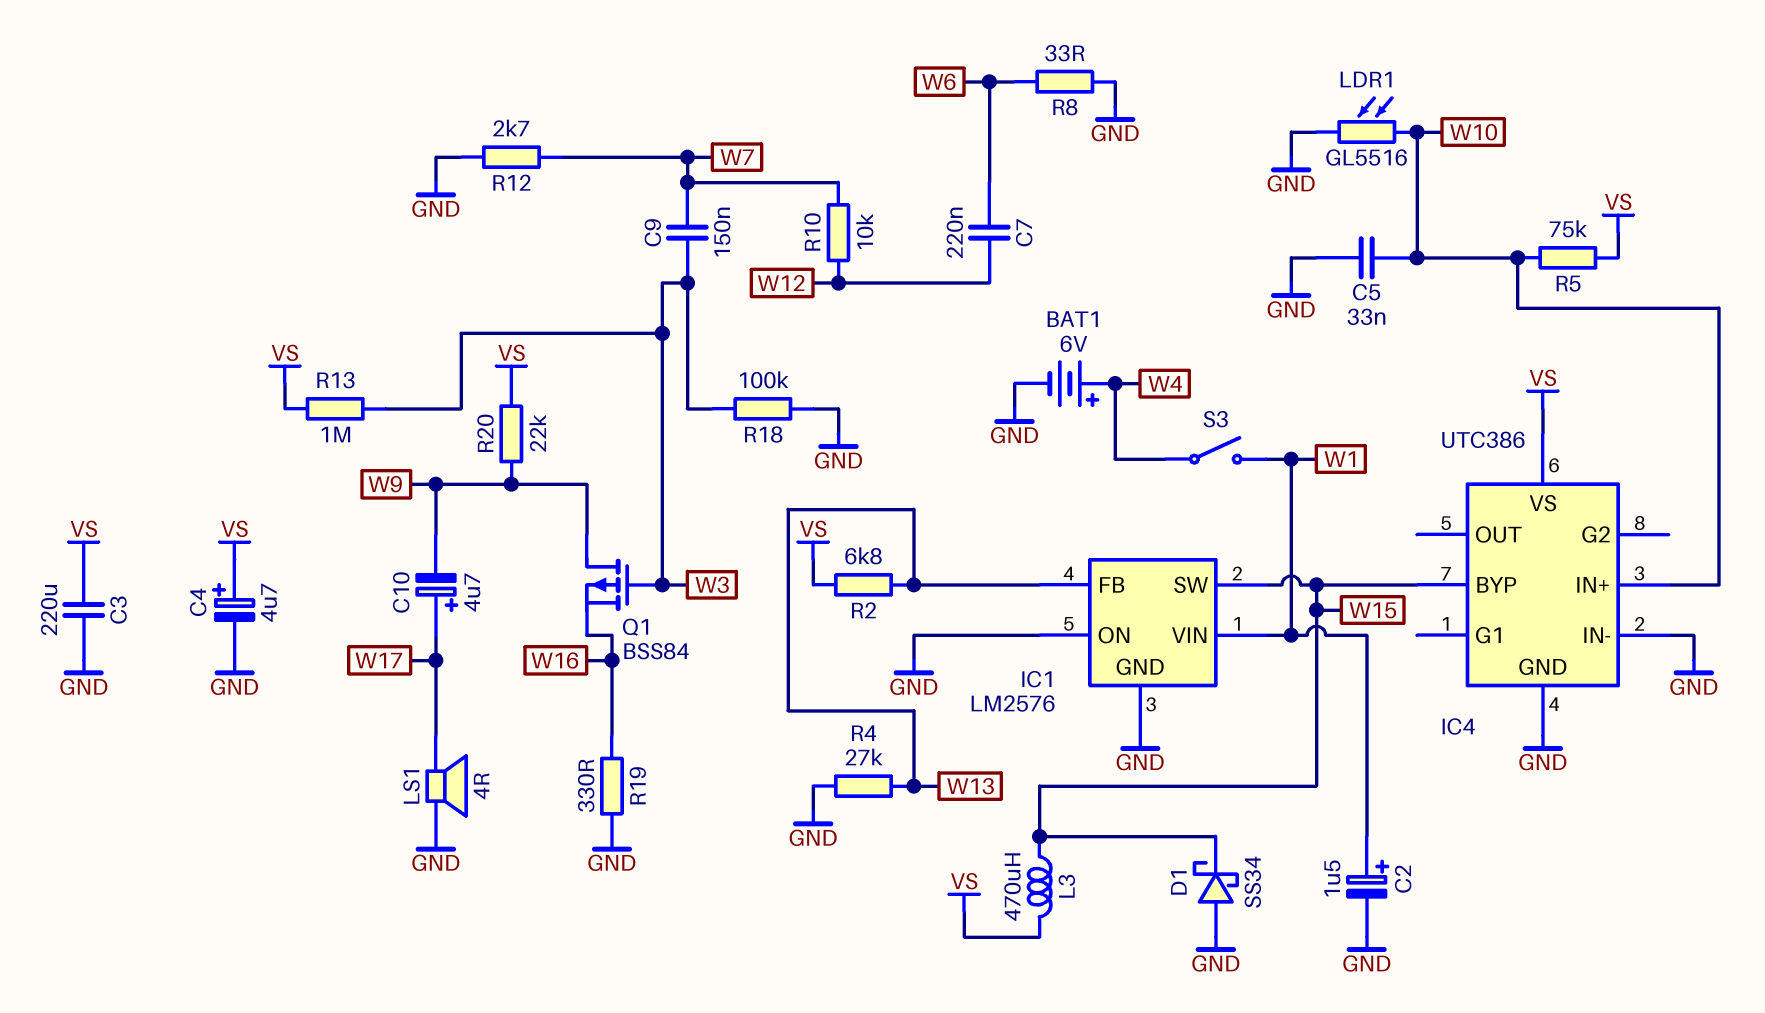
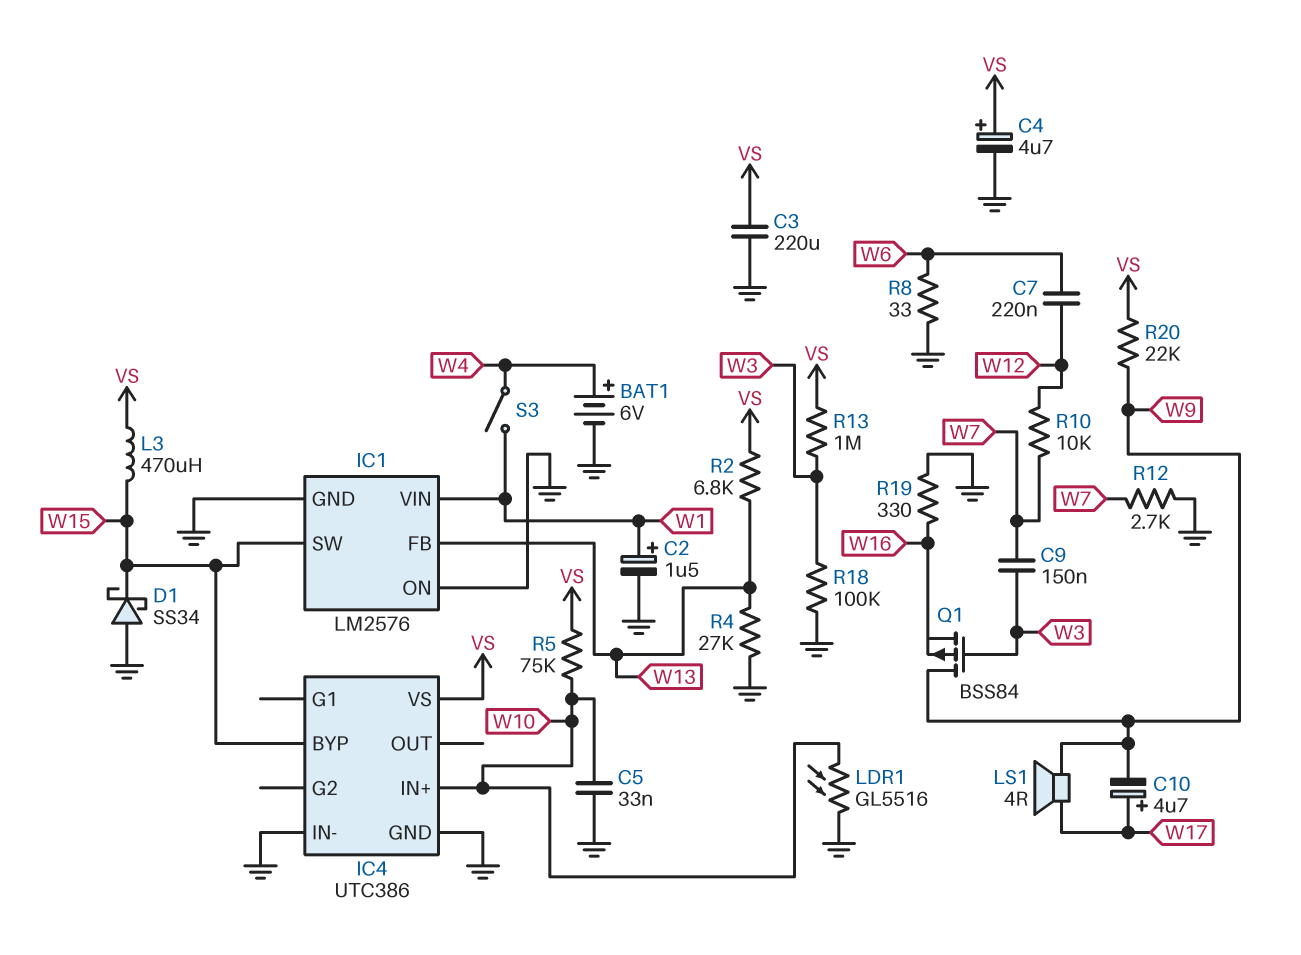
LS1: speaker 4R (GND, W17) -> speaker 4R (W9, W17)

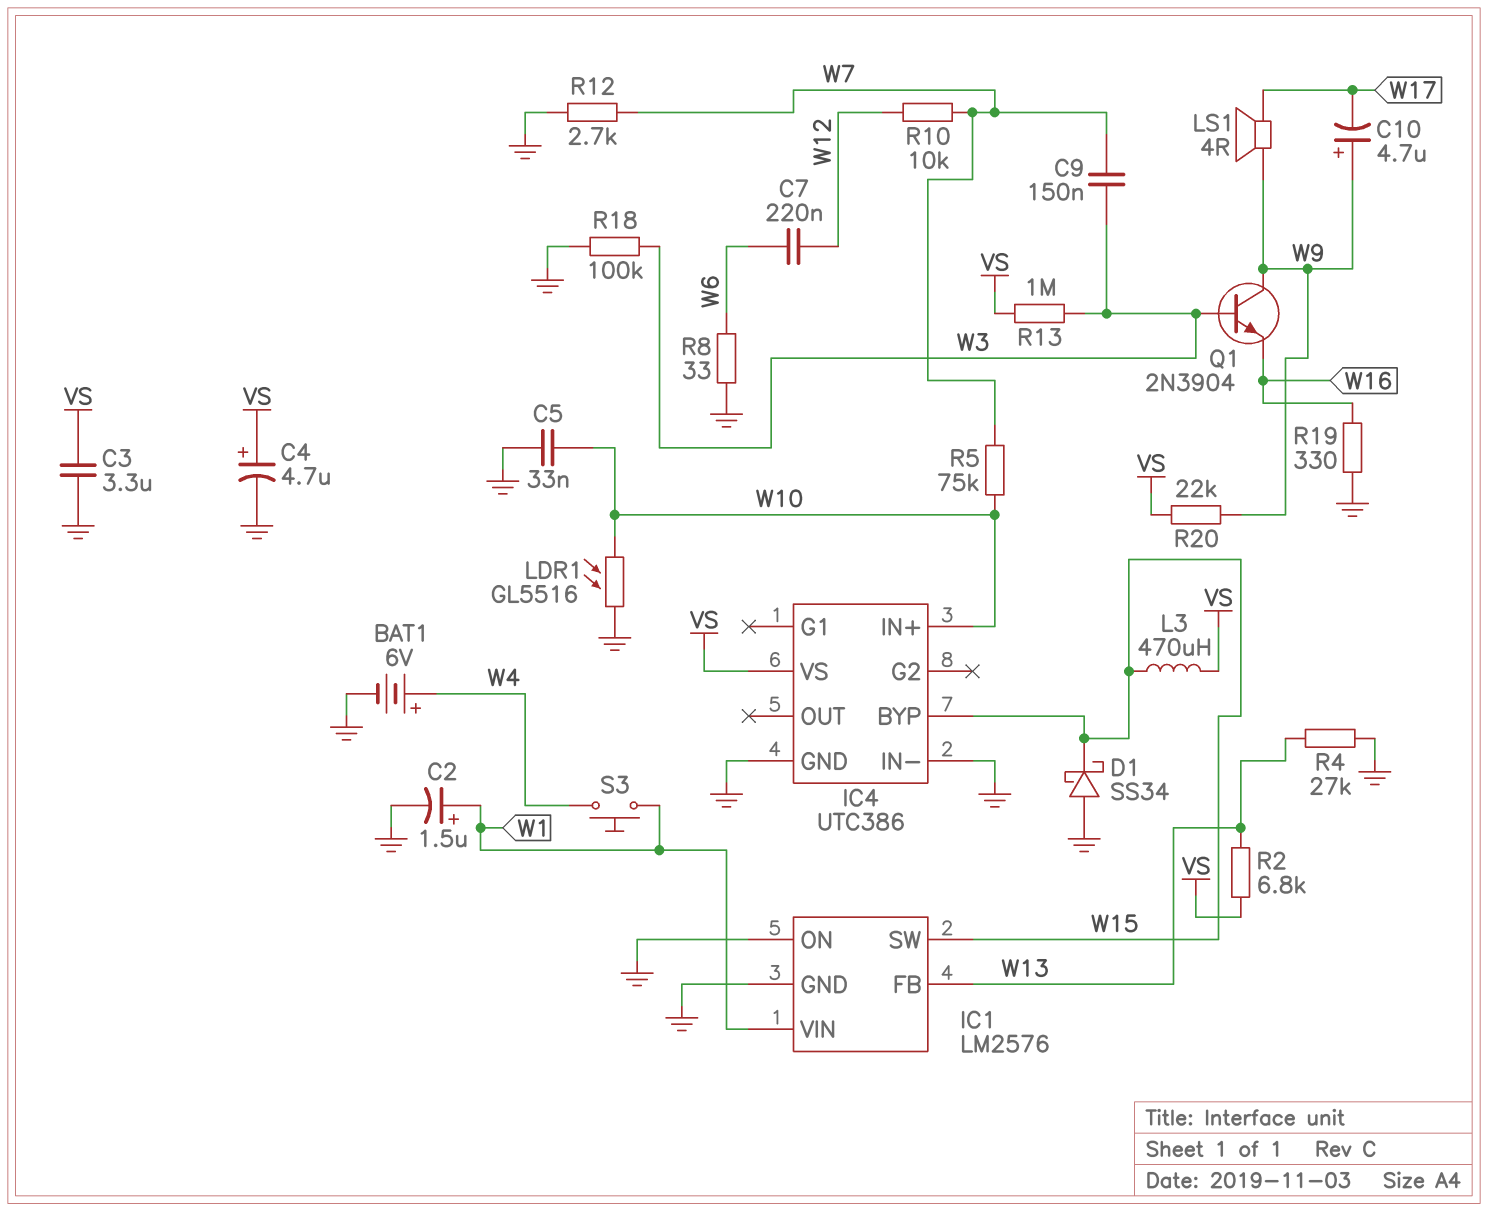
C3: 220uF (GND, VS) -> 3.3uF (GND, VS)
C10: 4.7uF (plus W17, minus W9) -> 4.7uF (plus W9, minus W17)
Q1: PMOS BSS84 (G W3, D W9, S W16) -> NPN 2N3904 (B W3, C W9, E W16)
R5: 75k (VS, W10) -> 75k (W7, W10)
S3: switch (W1, W4) -> button (W1, W4)

